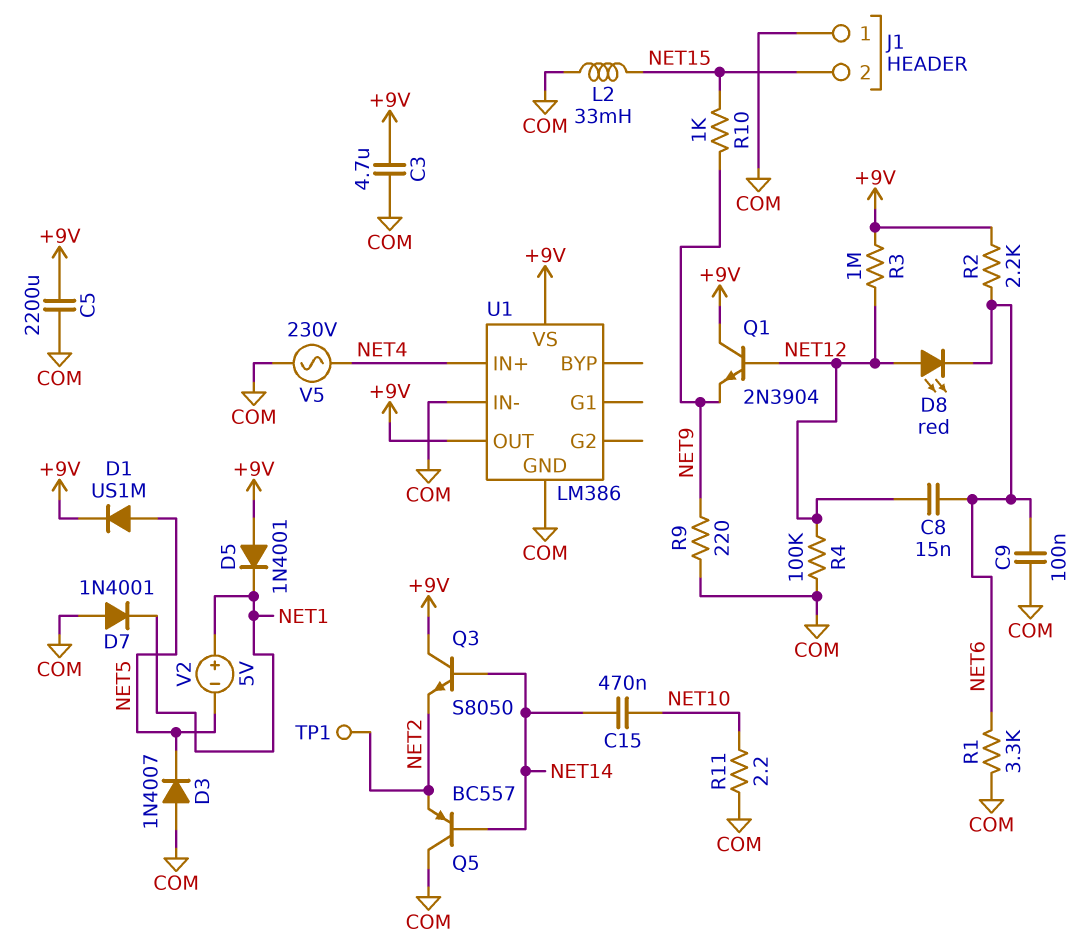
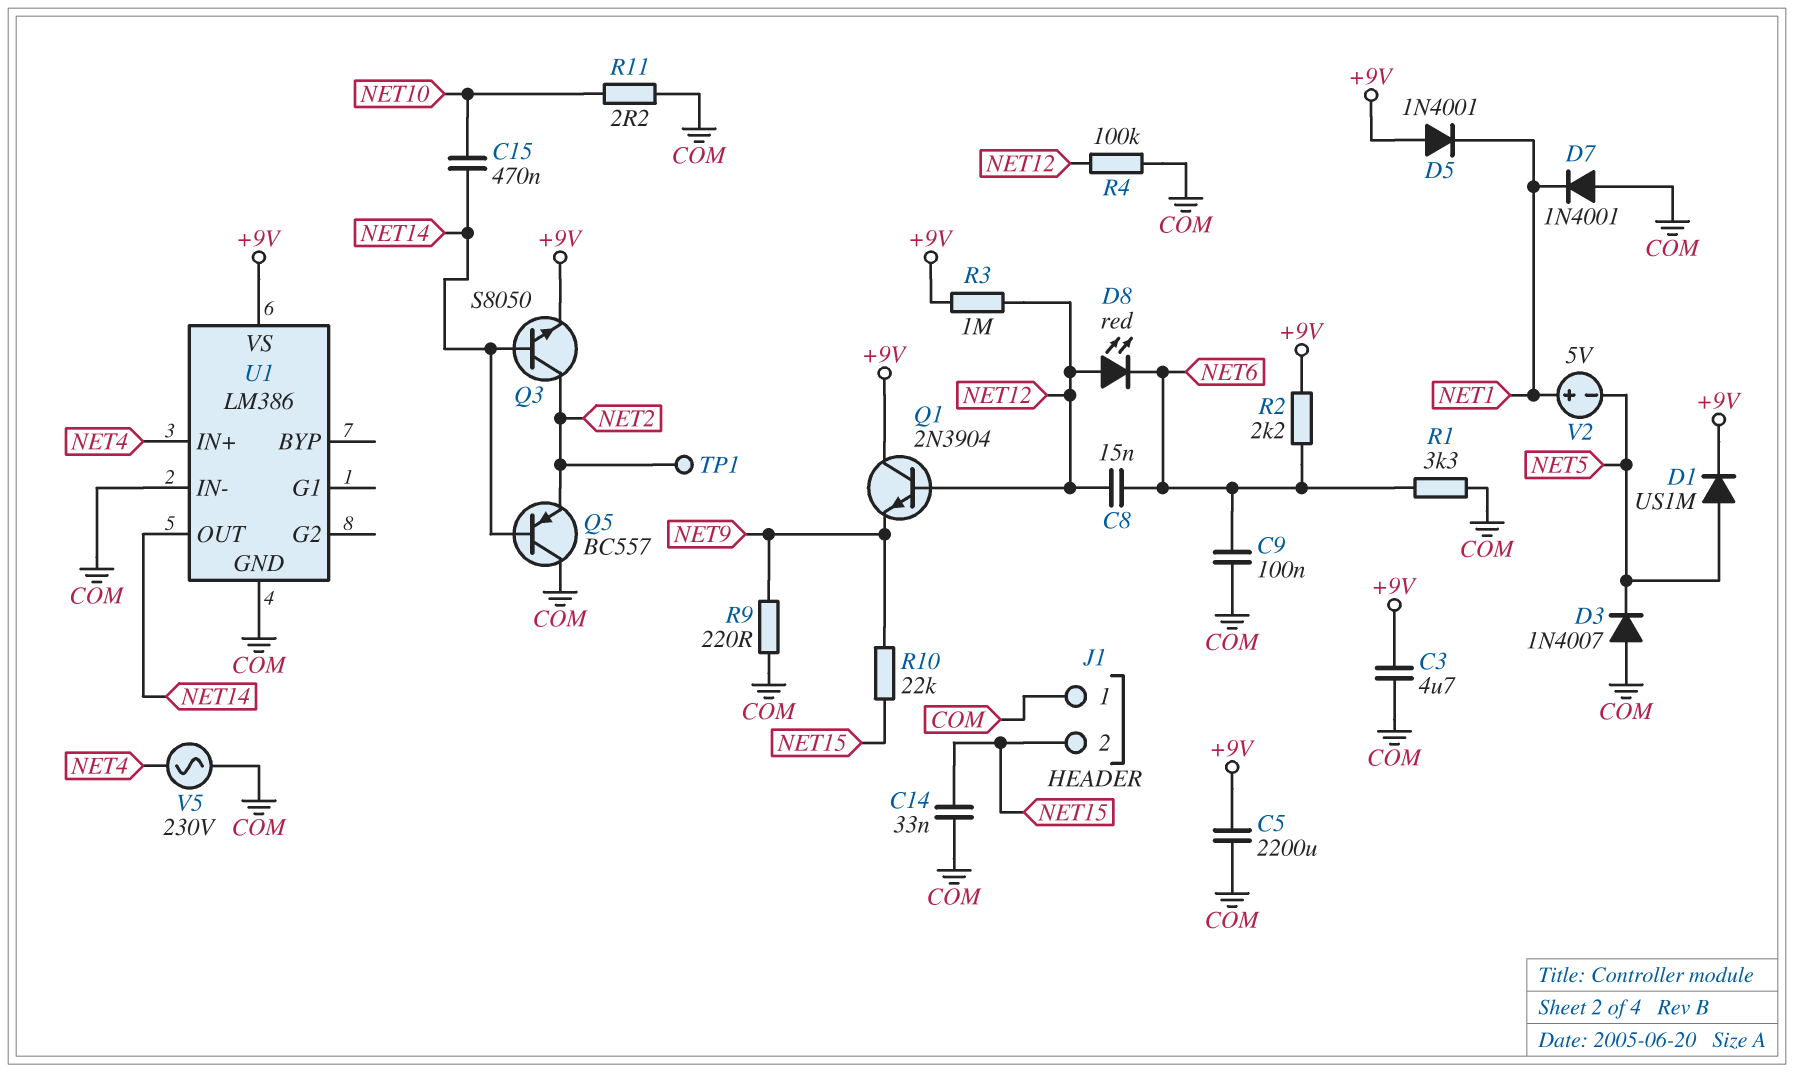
C14: none -> 33nF (COM, NET15)
L2: 33mH (COM, NET15) -> none
Q3: NPN S8050 (B NET14, C +9V, E NET2) -> NPN S8050 (B NET14, C NET2, E +9V)
R10: 1k (NET9, NET15) -> 22k (NET9, NET15)
U1 pin OUT: +9V -> NET14

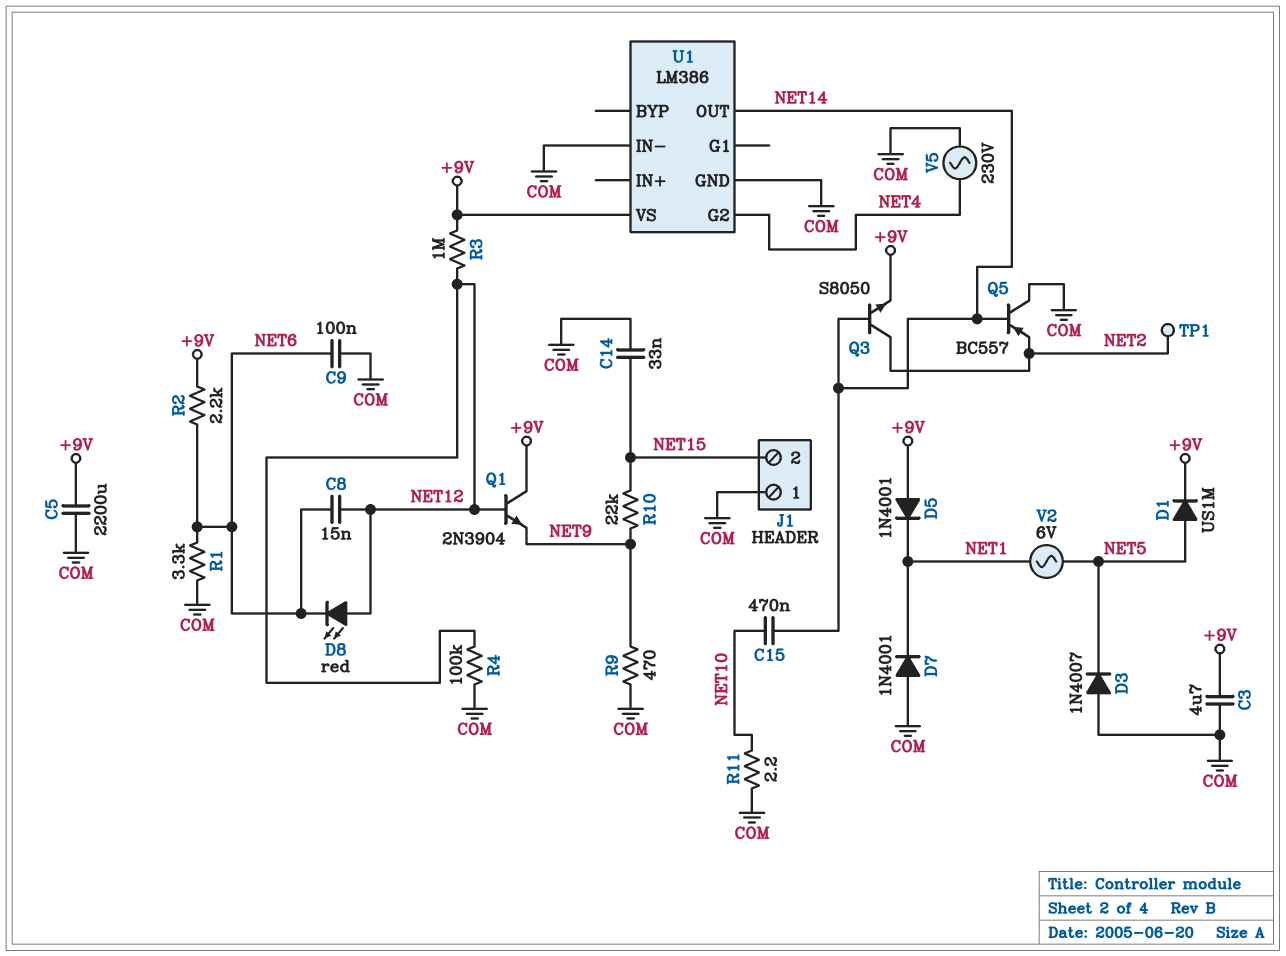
R9: 220 (COM, NET9) -> 470 (COM, NET9)
U1 pin G2: none -> NET4
U1 pin IN+: NET4 -> none
V2: 5V (plus NET1, minus NET5) -> AC 6V (NET1, NET5)

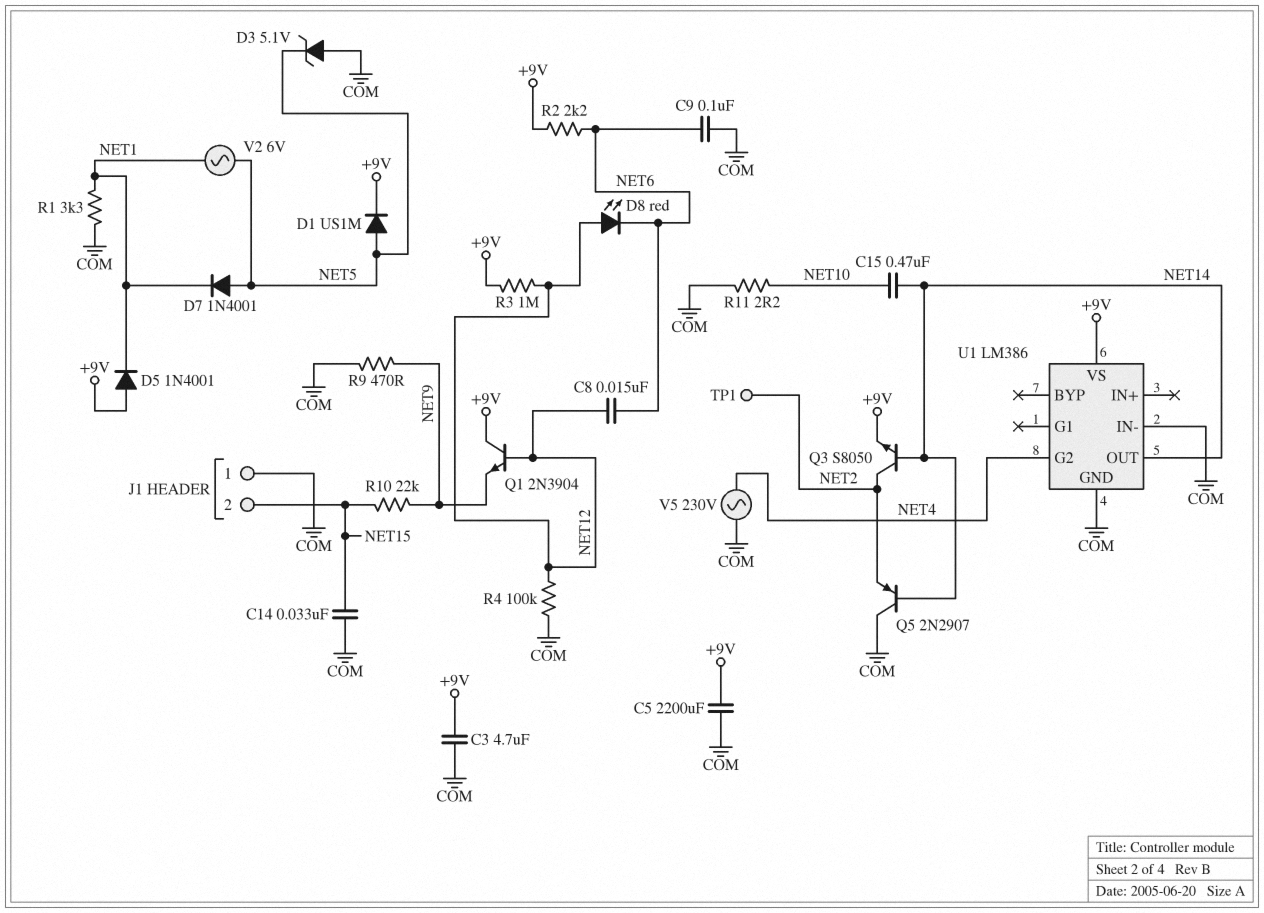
D3: diode 1N4007 (A COM, K NET5) -> zener 5.1V (A COM, K NET5)
D7: diode 1N4001 (A COM, K NET1) -> diode 1N4001 (A NET5, K NET1)
Q5: PNP BC557 (B NET14, C COM, E NET2) -> PNP 2N2907 (B NET14, C COM, E NET2)
R1: 3.3k (COM, NET6) -> 3.3k (COM, NET1)

